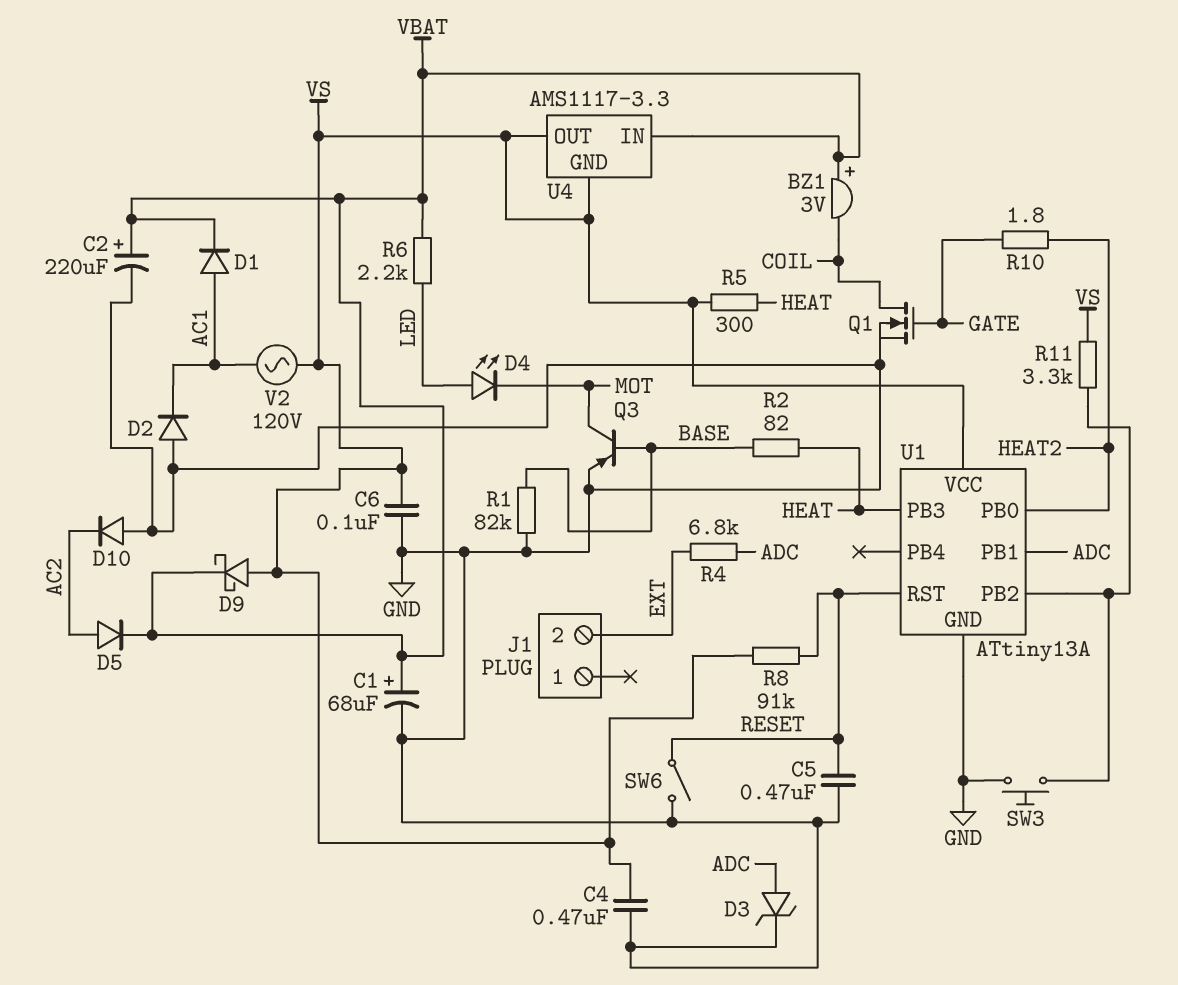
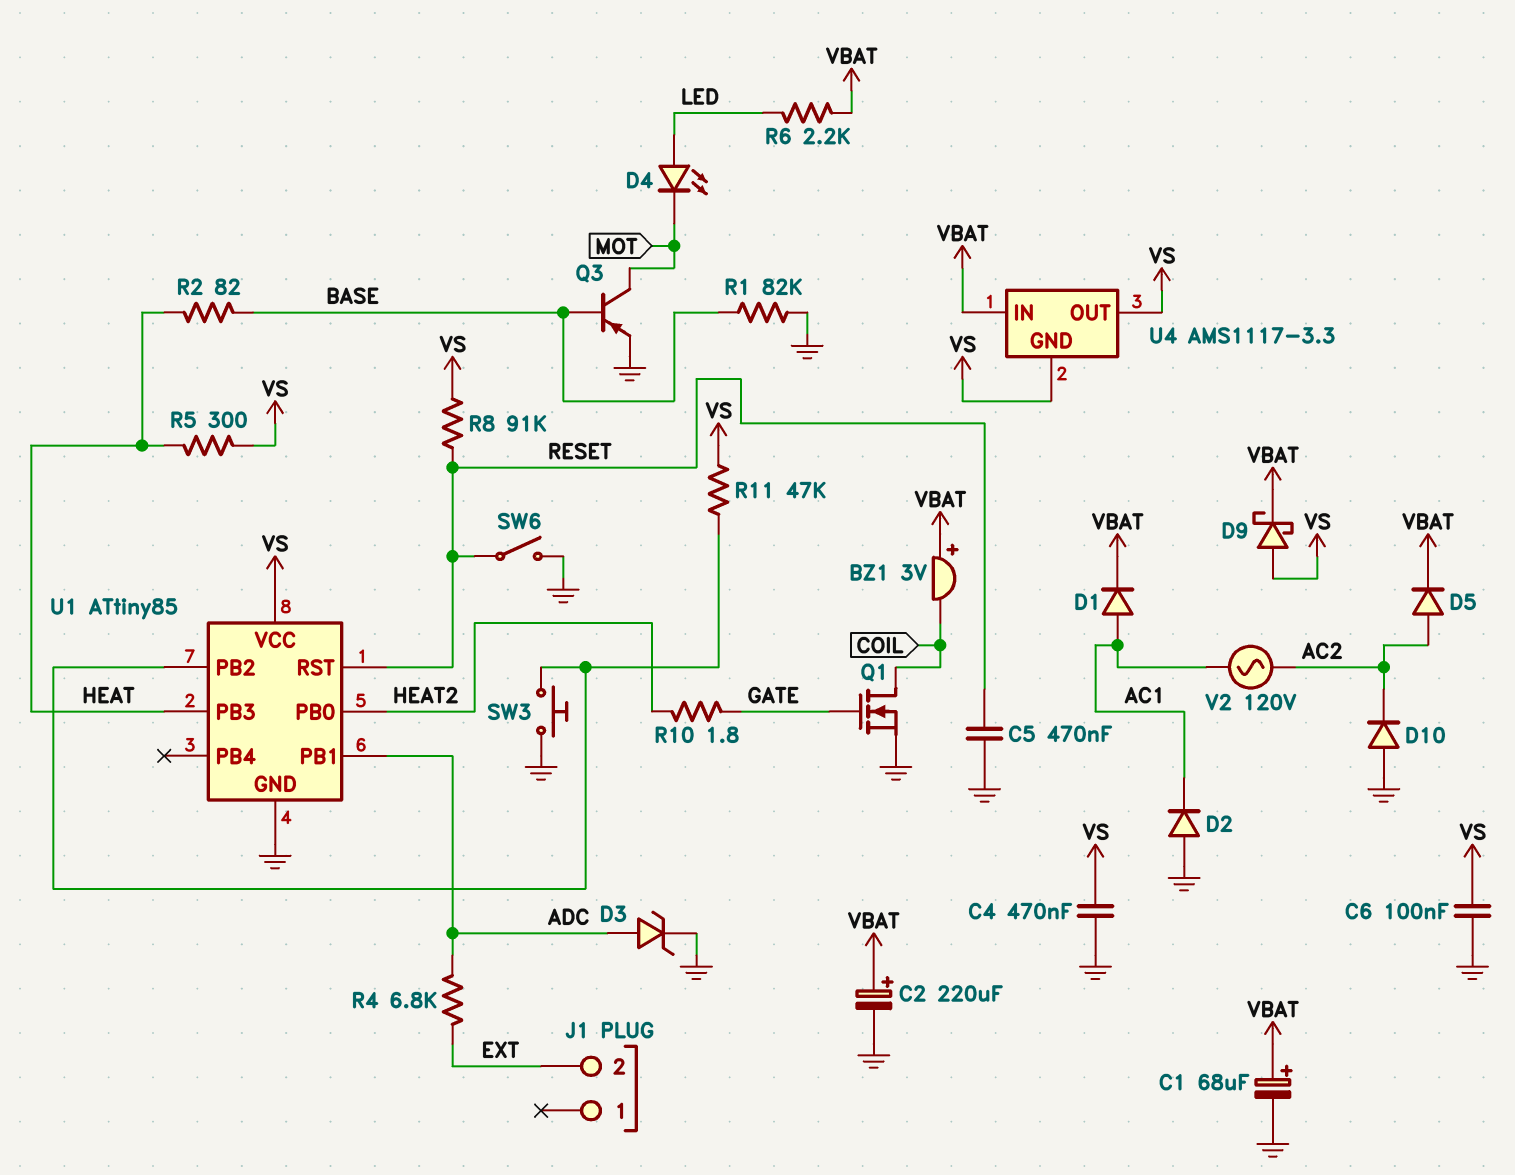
R11: 3.3k (U1/PB2, VS) -> 47k (U1/PB2, VS)
U1: ATtiny13A -> ATtiny85
V2: AC 120V (AC1, VS) -> AC 120V (AC1, AC2)

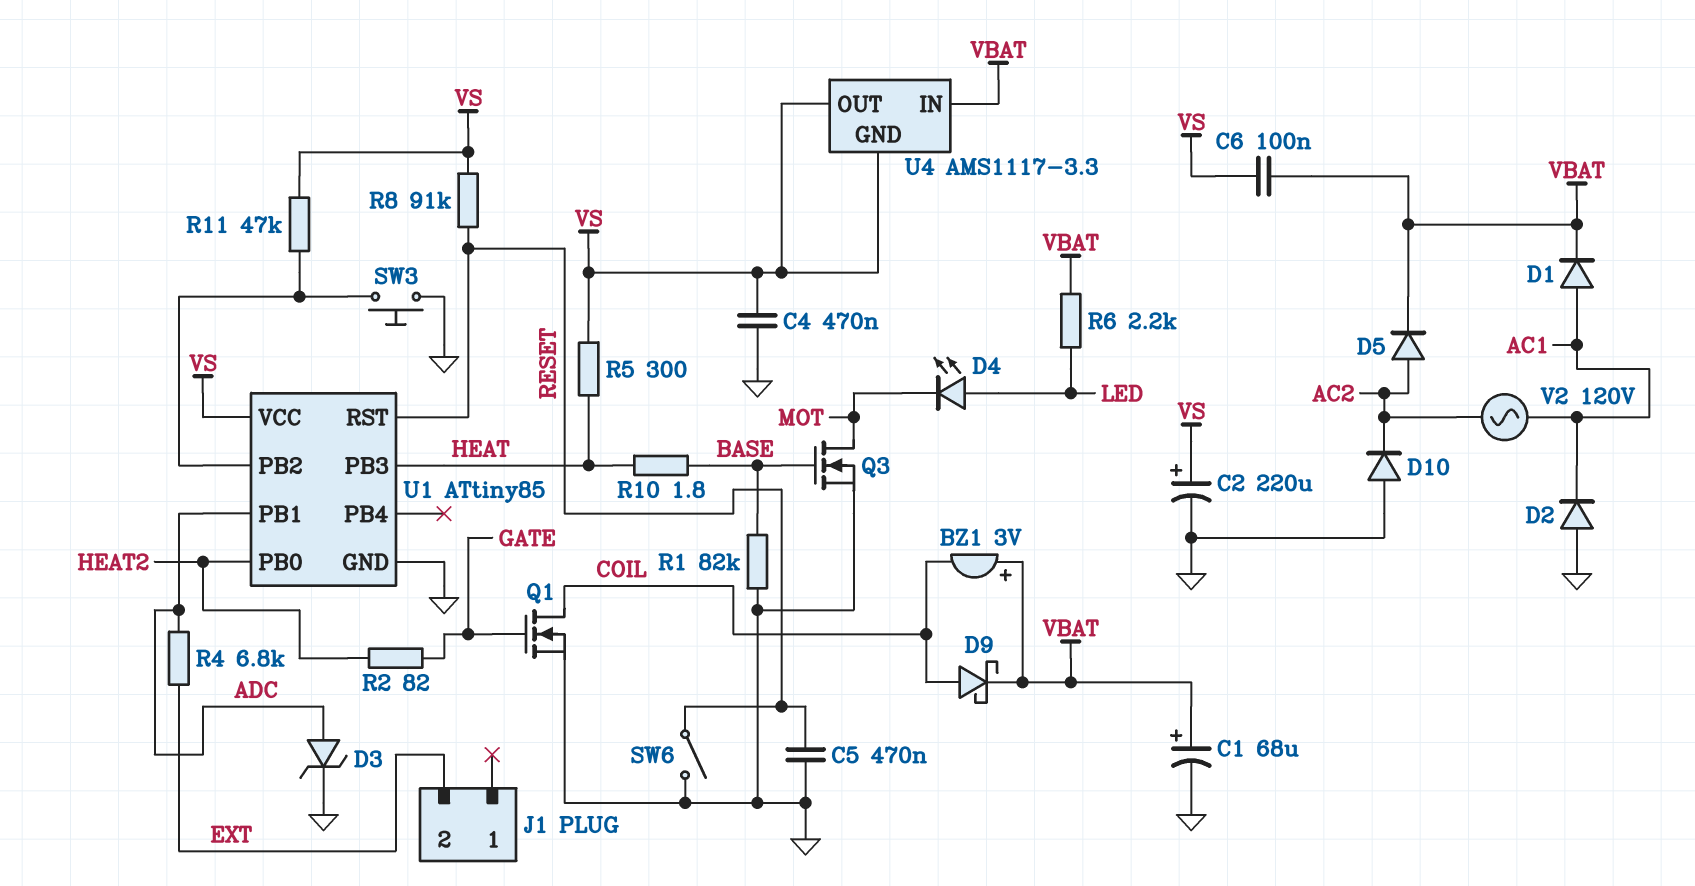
C2: 220uF (plus VBAT, minus GND) -> 220uF (plus VS, minus GND)
C6: 100nF (GND, VS) -> 100nF (VBAT, VS)
D9: schottky (A VS, K VBAT) -> schottky (A COIL, K VBAT)
Q3: PNP (B BASE, C MOT, E GND) -> NMOS (G BASE, D MOT, S GND)
R2: 82 (BASE, HEAT) -> 82 (GATE, HEAT2)
R10: 1.8 (GATE, HEAT2) -> 1.8 (BASE, HEAT)

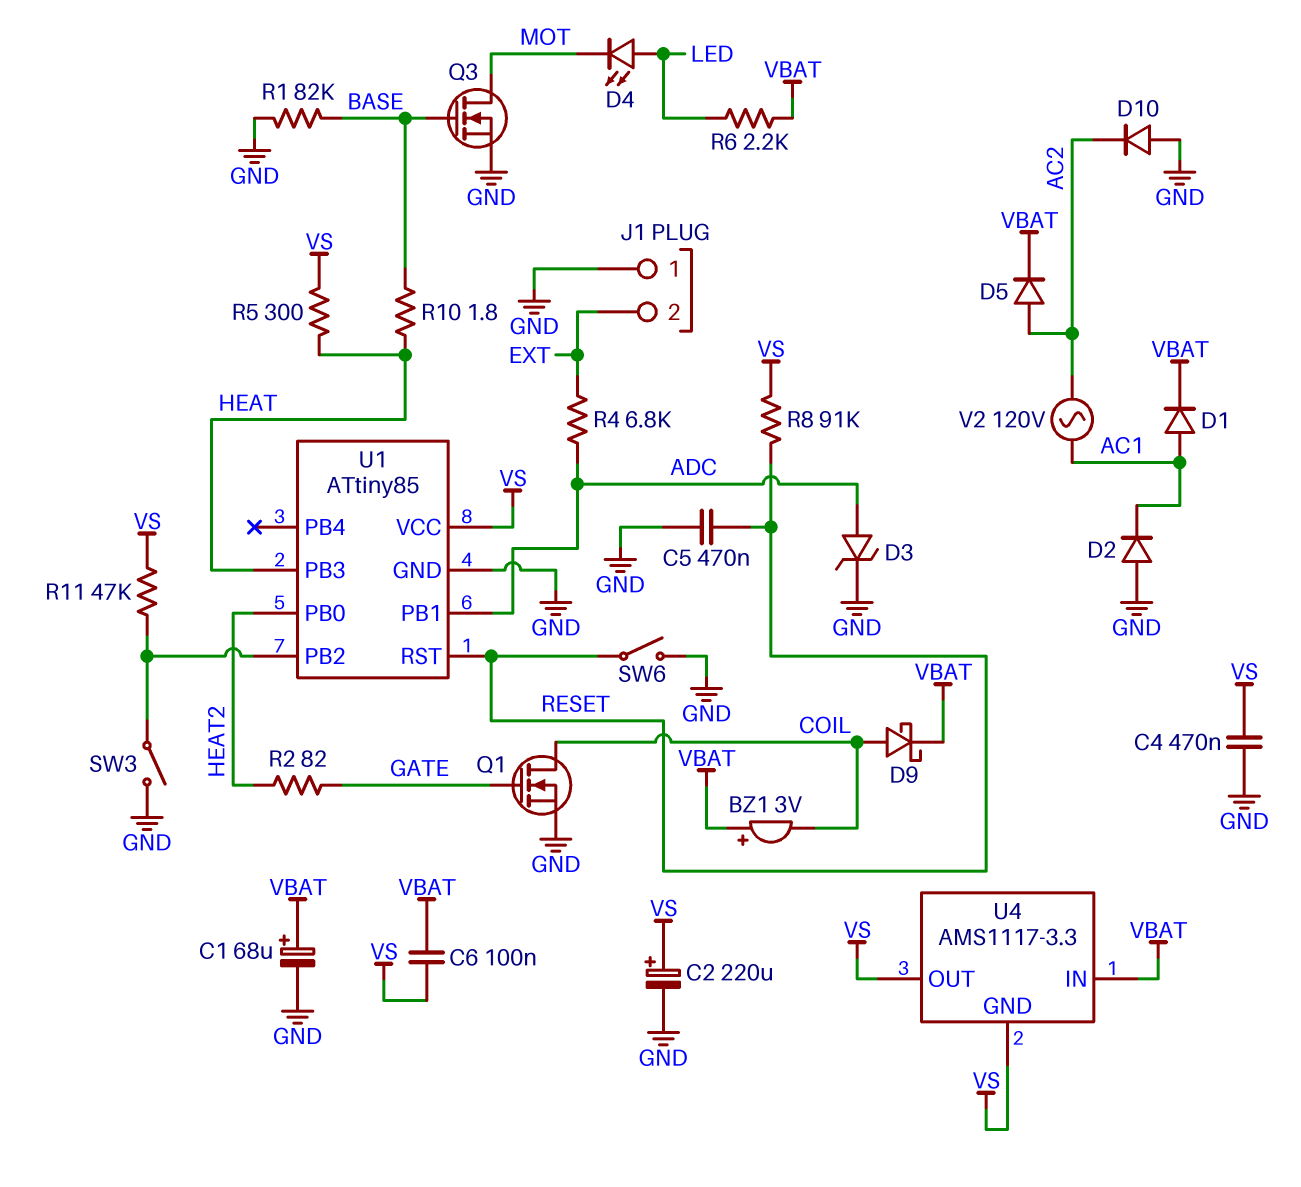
J1 pin 1: none -> GND
SW3: button (GND, U1/PB2) -> switch (GND, U1/PB2)

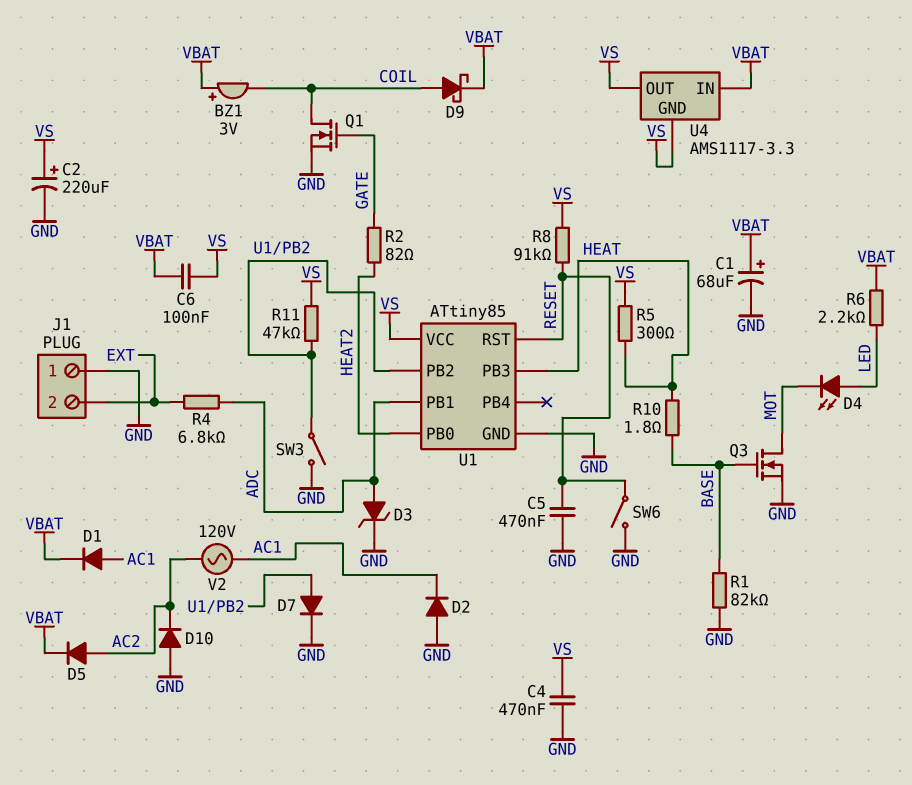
D7: none -> diode (A U1/PB2, K GND)

